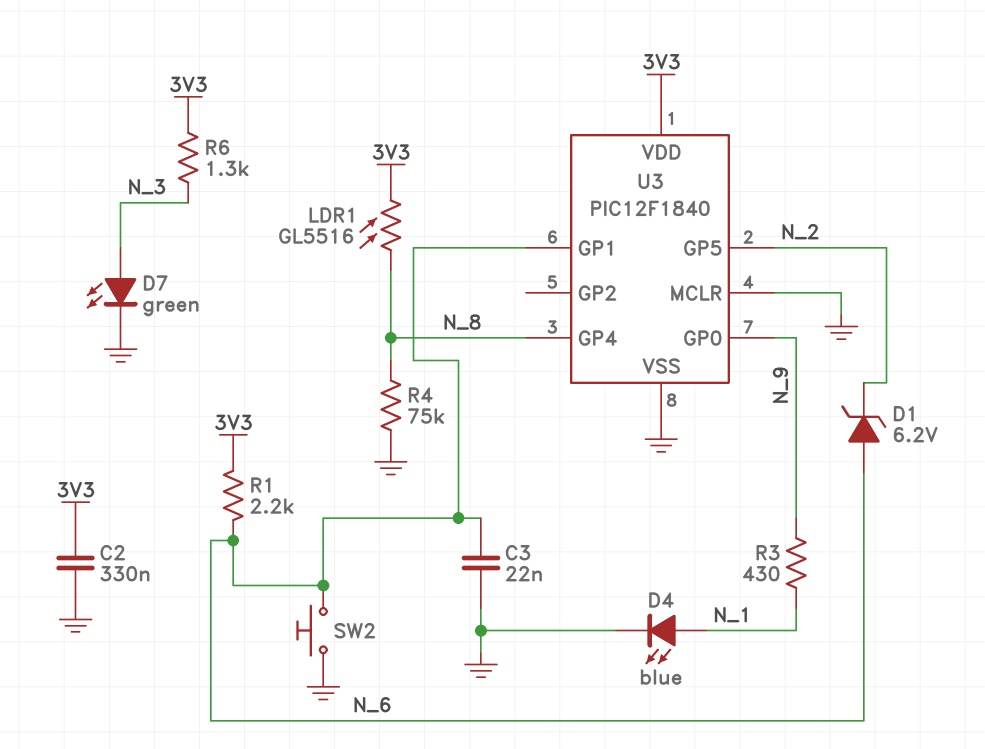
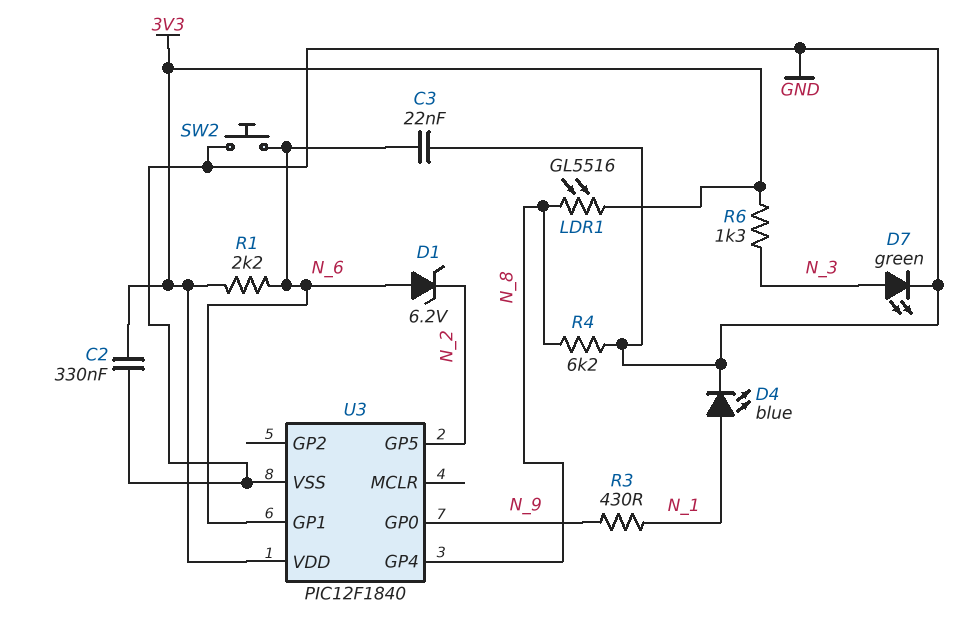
R4: 75k (GND, N_8) -> 6.2k (GND, N_8)
U3 pin MCLR: GND -> none

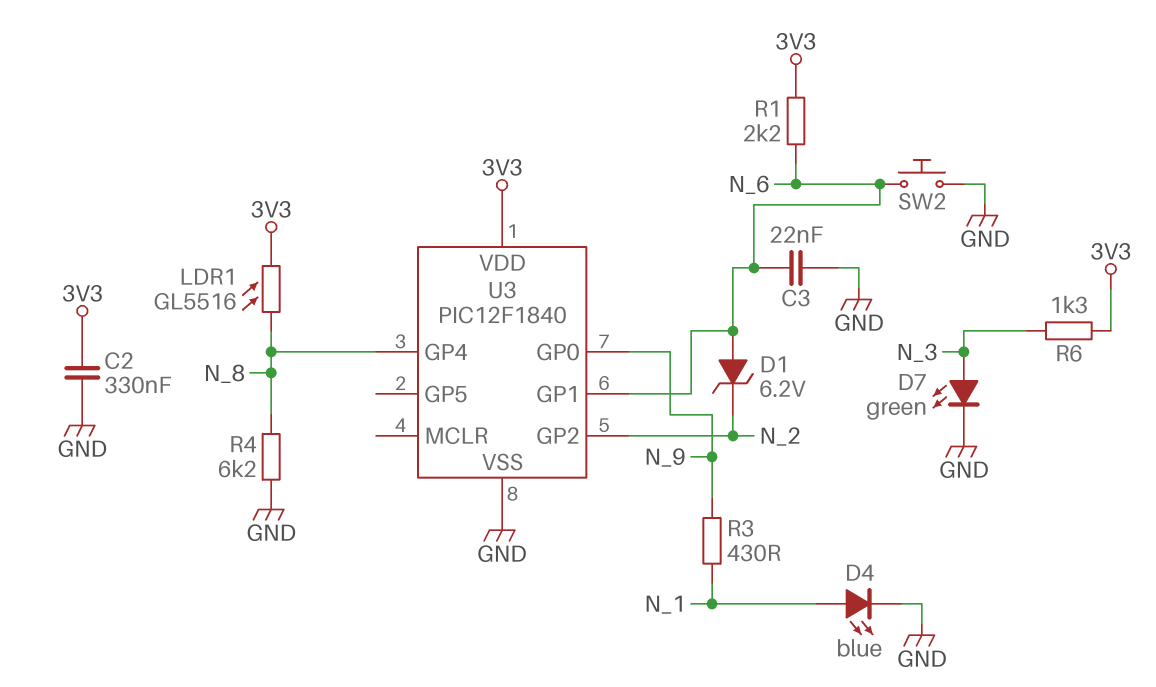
U3 pin GP2: none -> N_2
U3 pin GP5: N_2 -> none

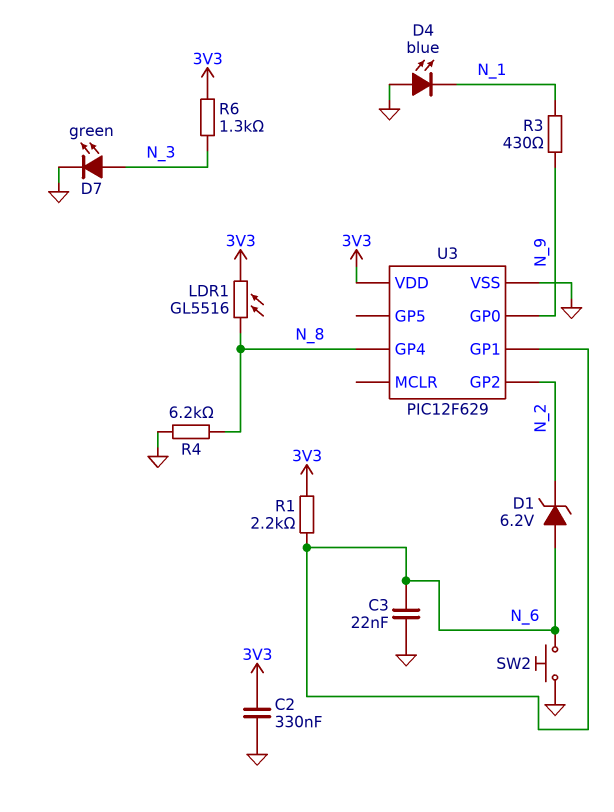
D4: LED blue (A N_1, K GND) -> LED blue (A GND, K N_1)
U3: PIC12F1840 -> PIC12F629

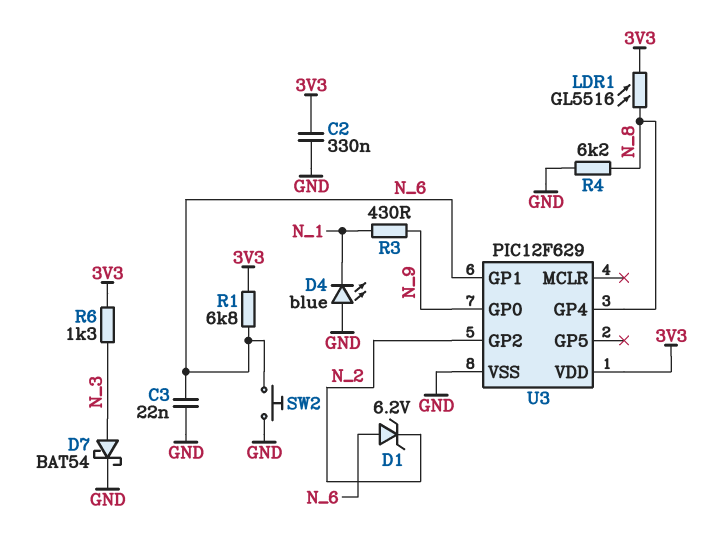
D7: LED green (A N_3, K GND) -> schottky BAT54 (A N_3, K GND)
R1: 2.2k (3V3, N_6) -> 6.8k (3V3, N_6)

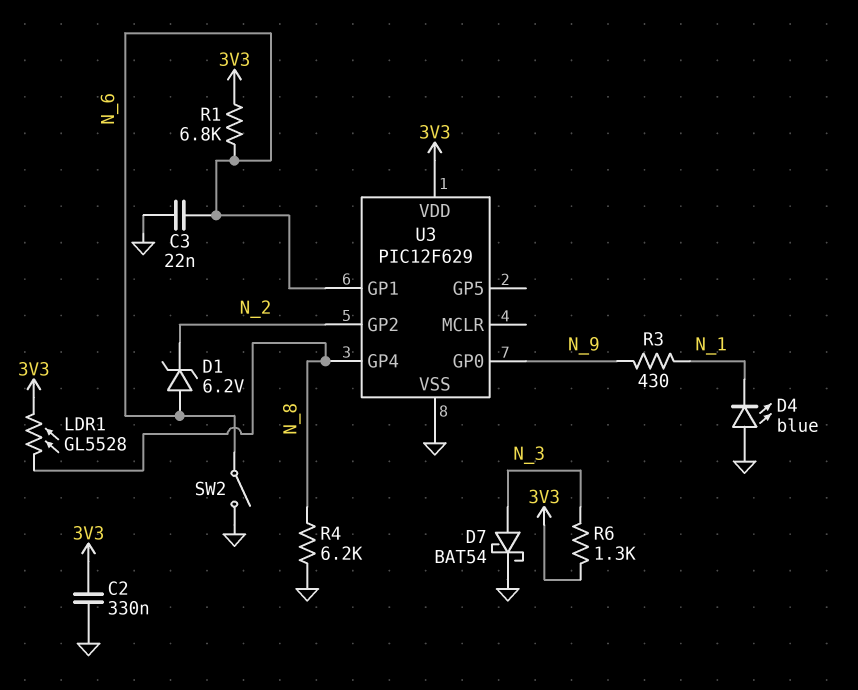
LDR1: GL5516 (3V3, N_8) -> GL5528 (3V3, N_8)
SW2: button (GND, N_6) -> switch (GND, N_6)

